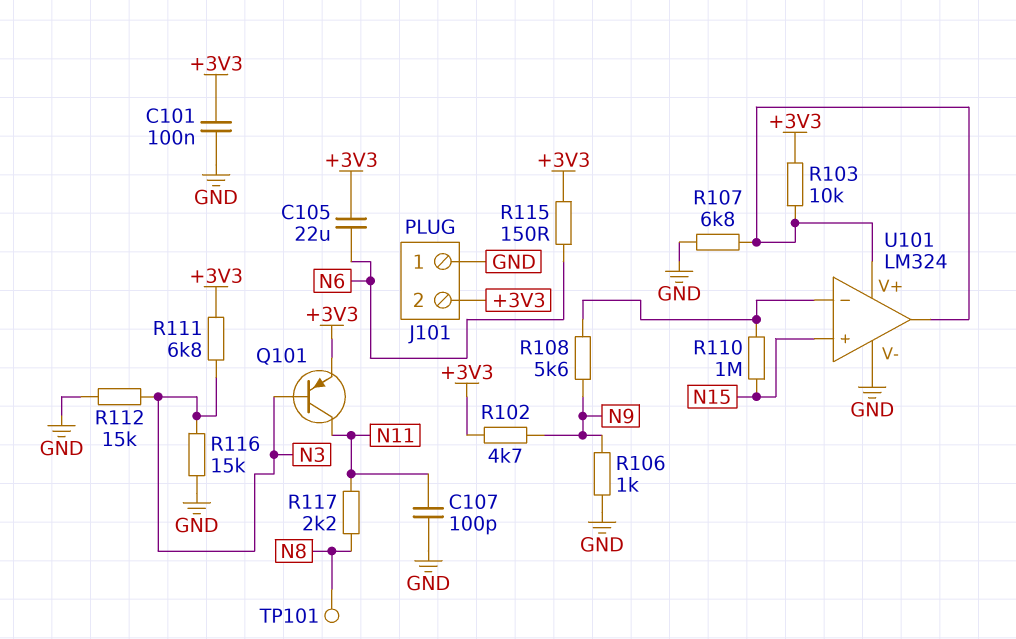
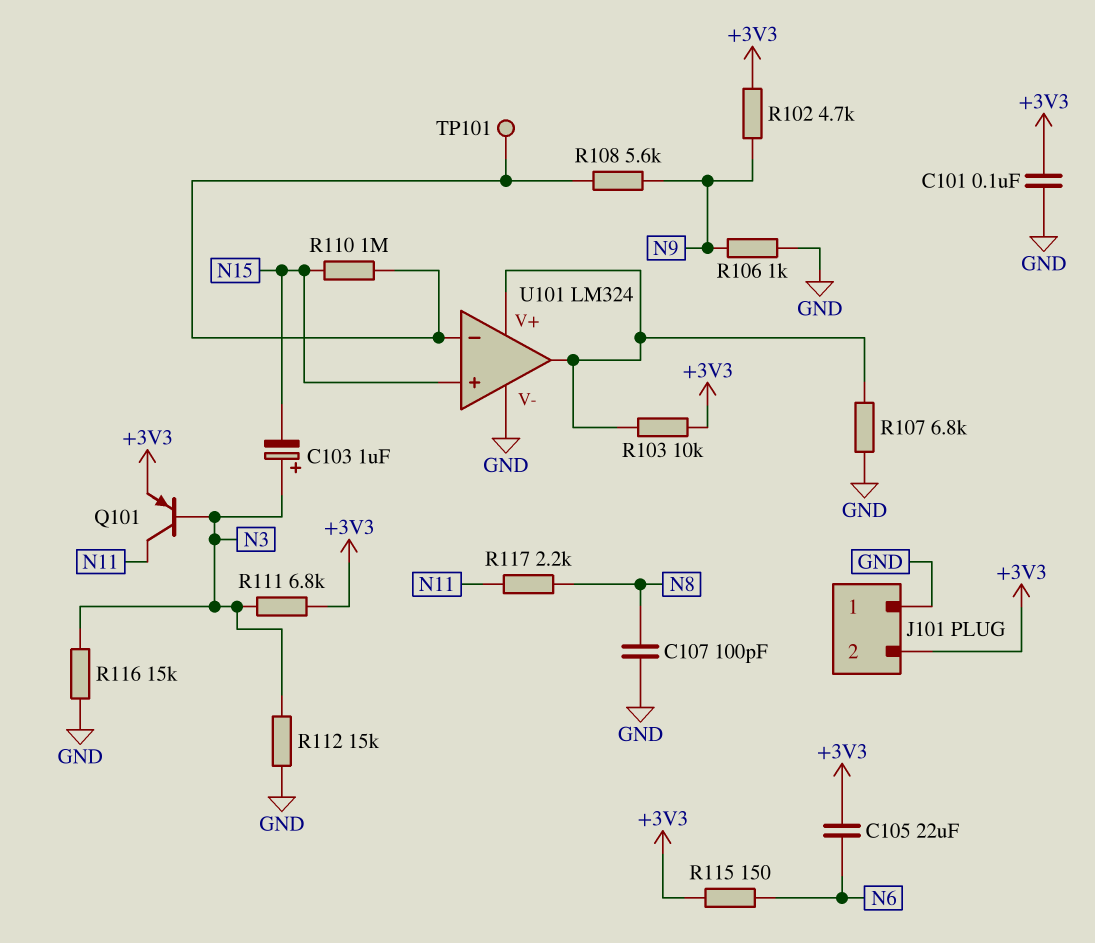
C103: none -> 1uF (plus N3, minus N15)
C107: 100pF (GND, N11) -> 100pF (GND, N8)
TP101: test point (N8) -> test point (U101/in-)

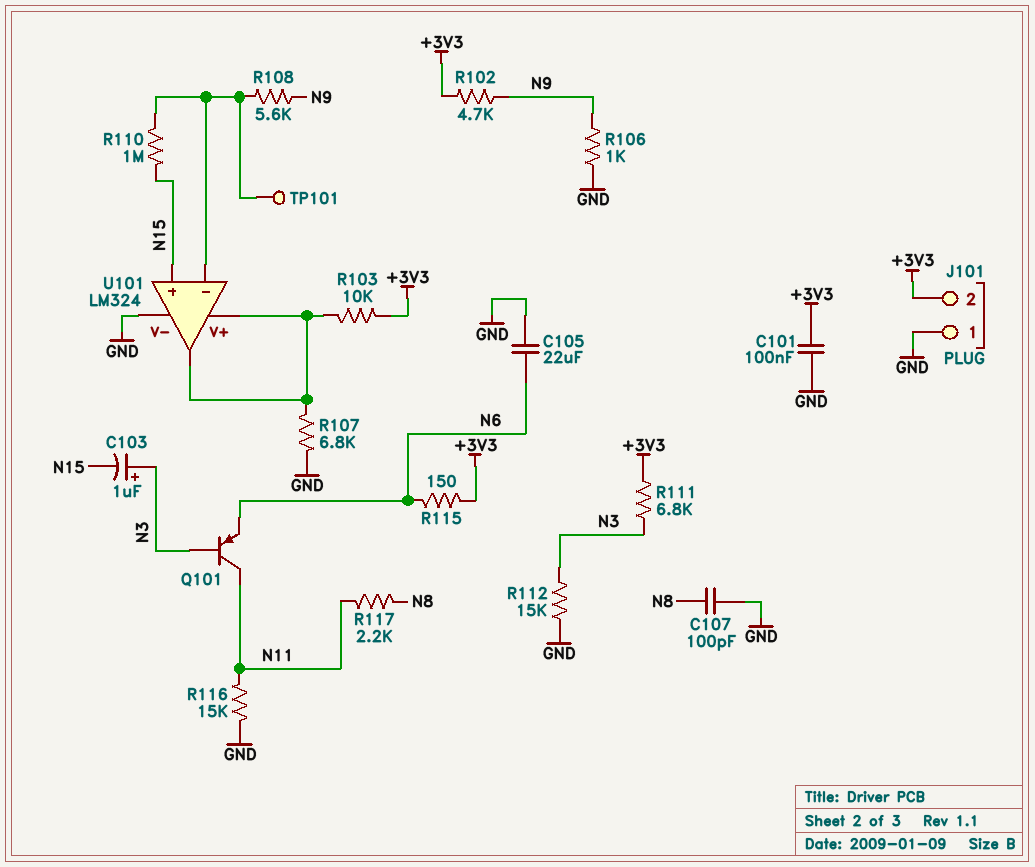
C105: 22uF (+3V3, N6) -> 22uF (GND, N6)
Q101: PNP (B N3, C N11, E +3V3) -> PNP (B N3, C N11, E N6)
R116: 15k (GND, N3) -> 15k (GND, N11)

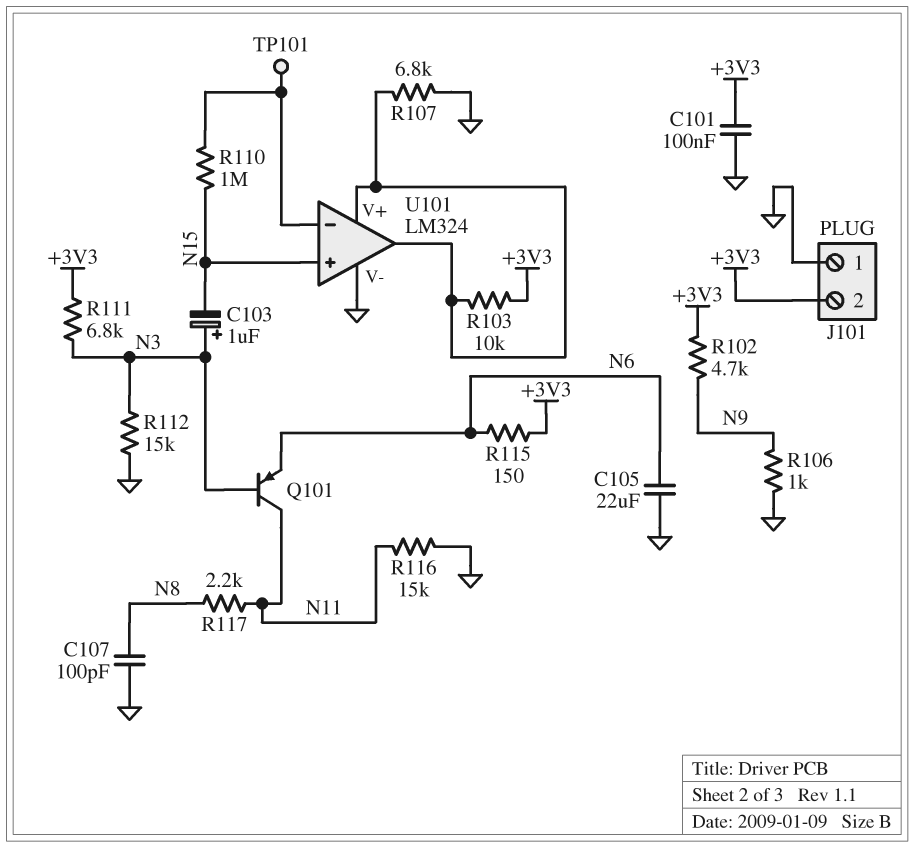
R108: 5.6k (N9, U101/in-) -> none

